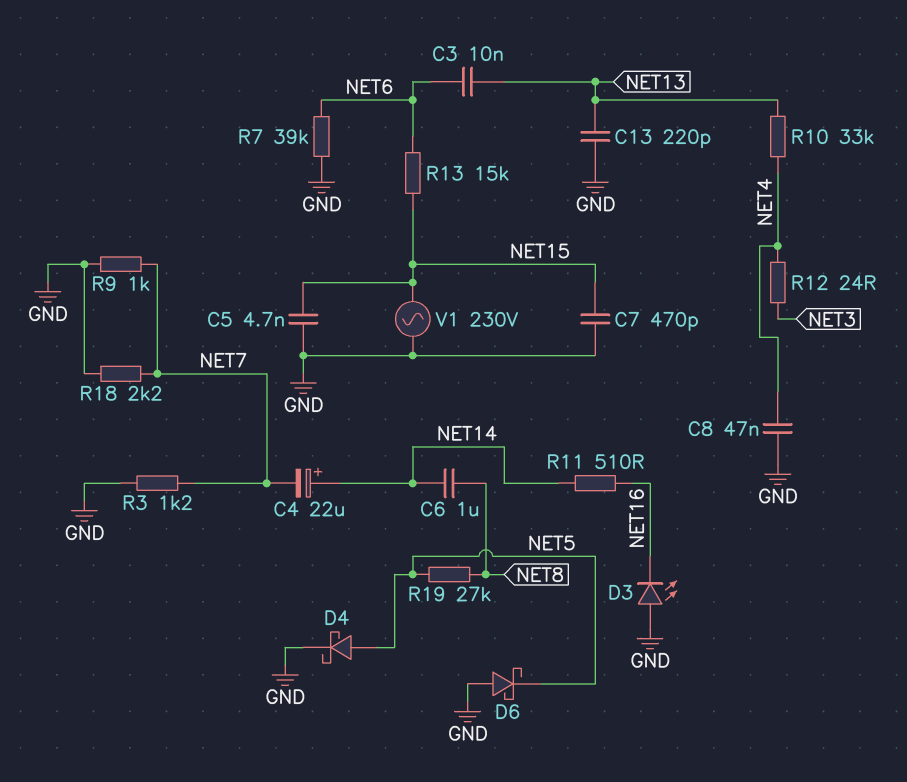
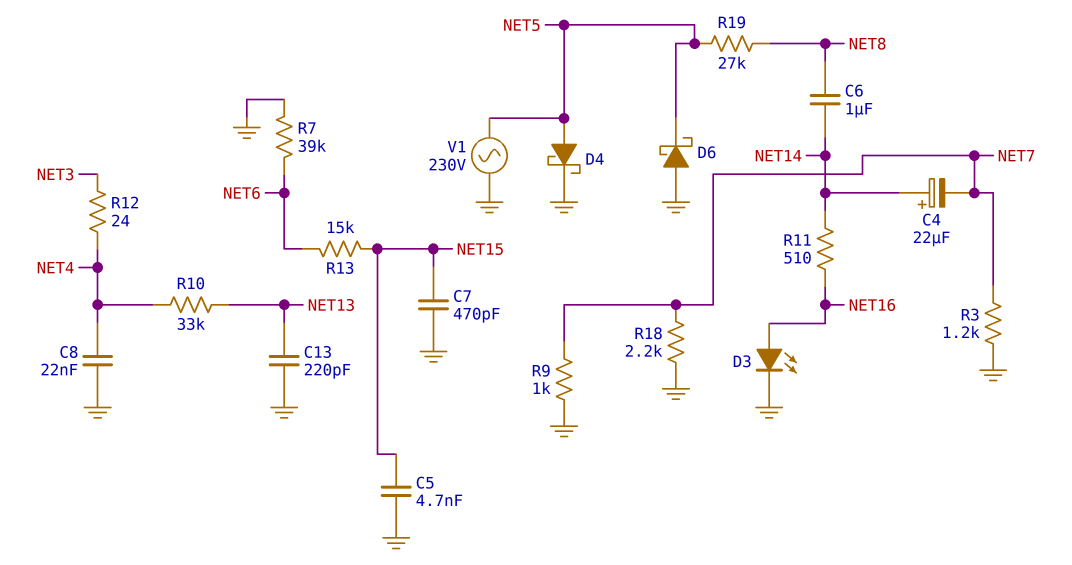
C3: 10nF (NET6, NET13) -> none
C8: 47nF (GND, NET4) -> 22nF (GND, NET4)
D3: LED (A GND, K NET16) -> LED (A NET16, K GND)
V1: AC 230V (GND, NET15) -> AC 230V (GND, NET5)

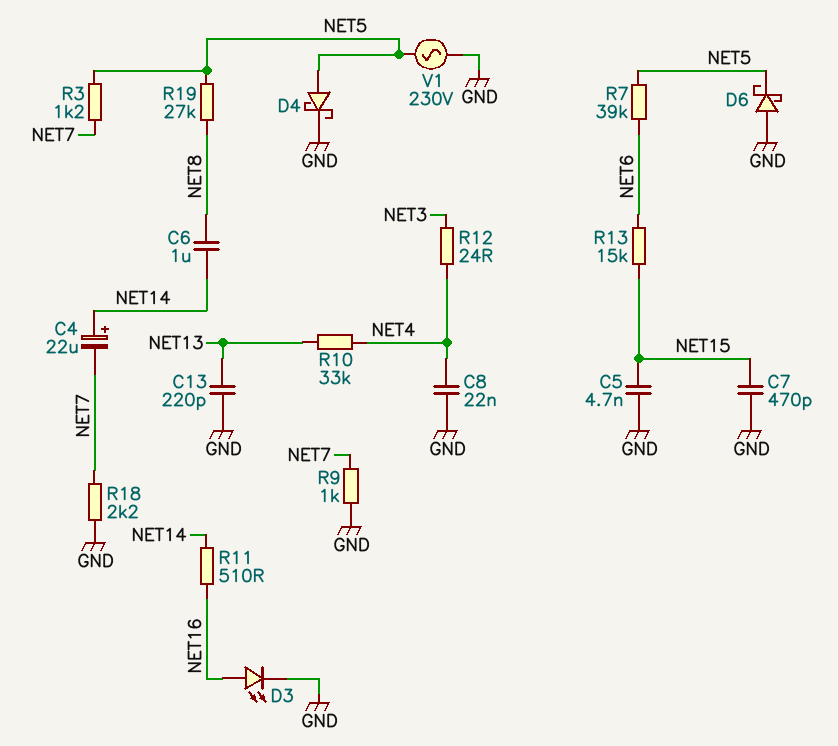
R3: 1.2k (GND, NET7) -> 1.2k (NET5, NET7)
R7: 39k (GND, NET6) -> 39k (NET5, NET6)

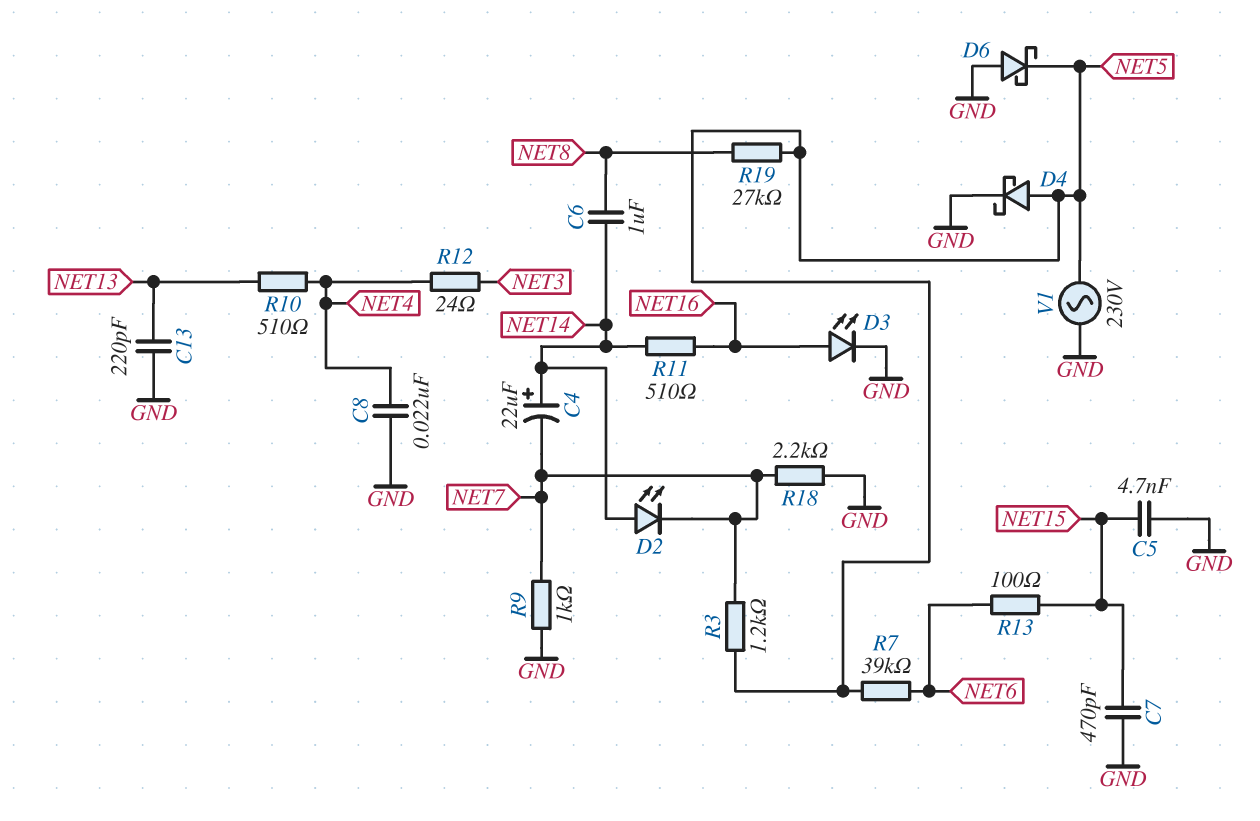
D2: none -> LED (A NET14, K NET7)
R10: 33k (NET4, NET13) -> 510 (NET4, NET13)
R13: 15k (NET6, NET15) -> 100 (NET6, NET15)

